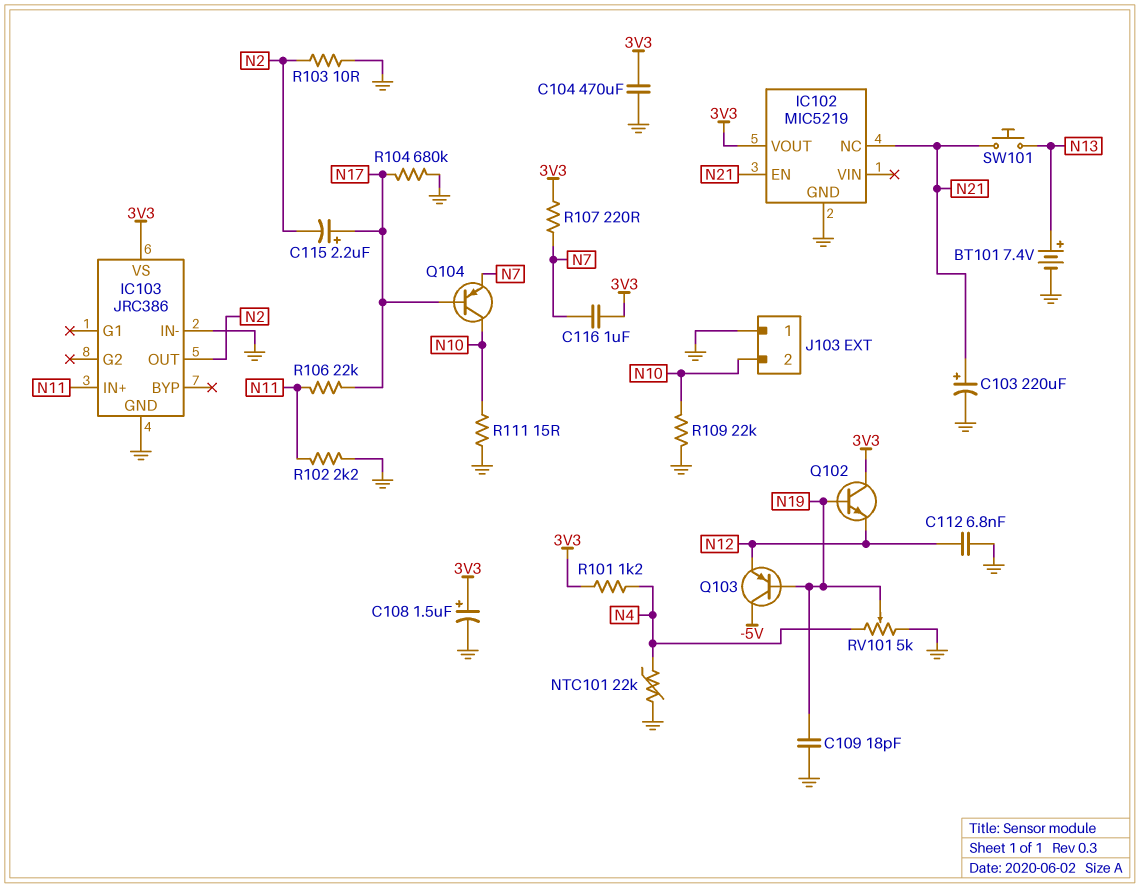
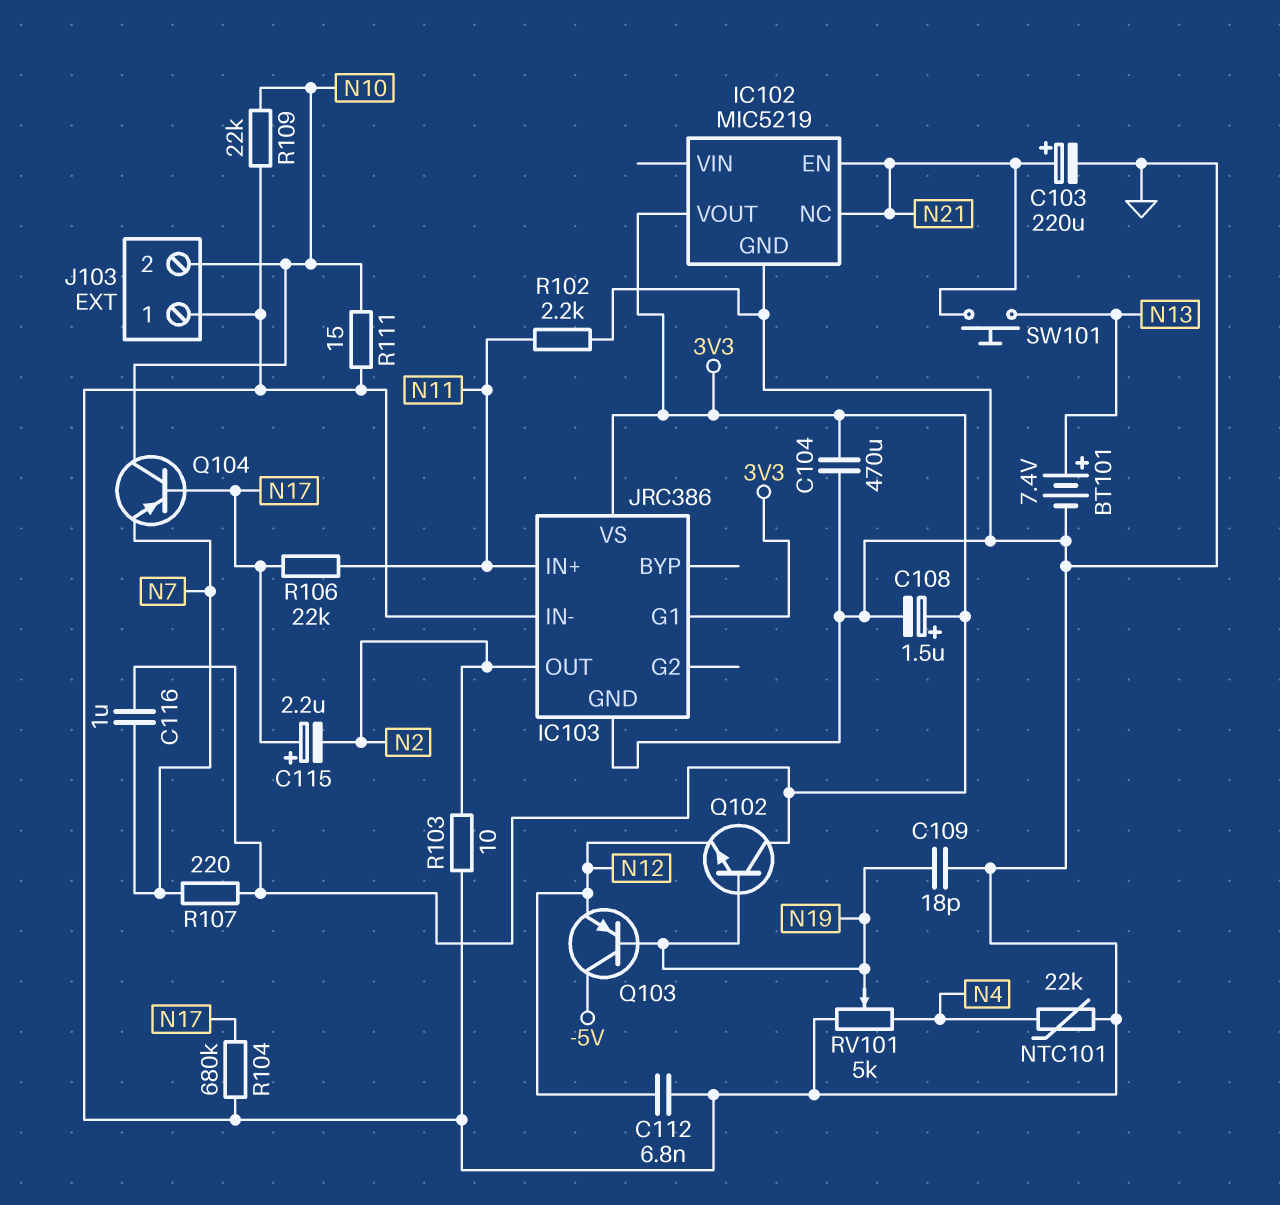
IC103 pin G1: none -> 3V3
R101: 1.2k (3V3, N4) -> none

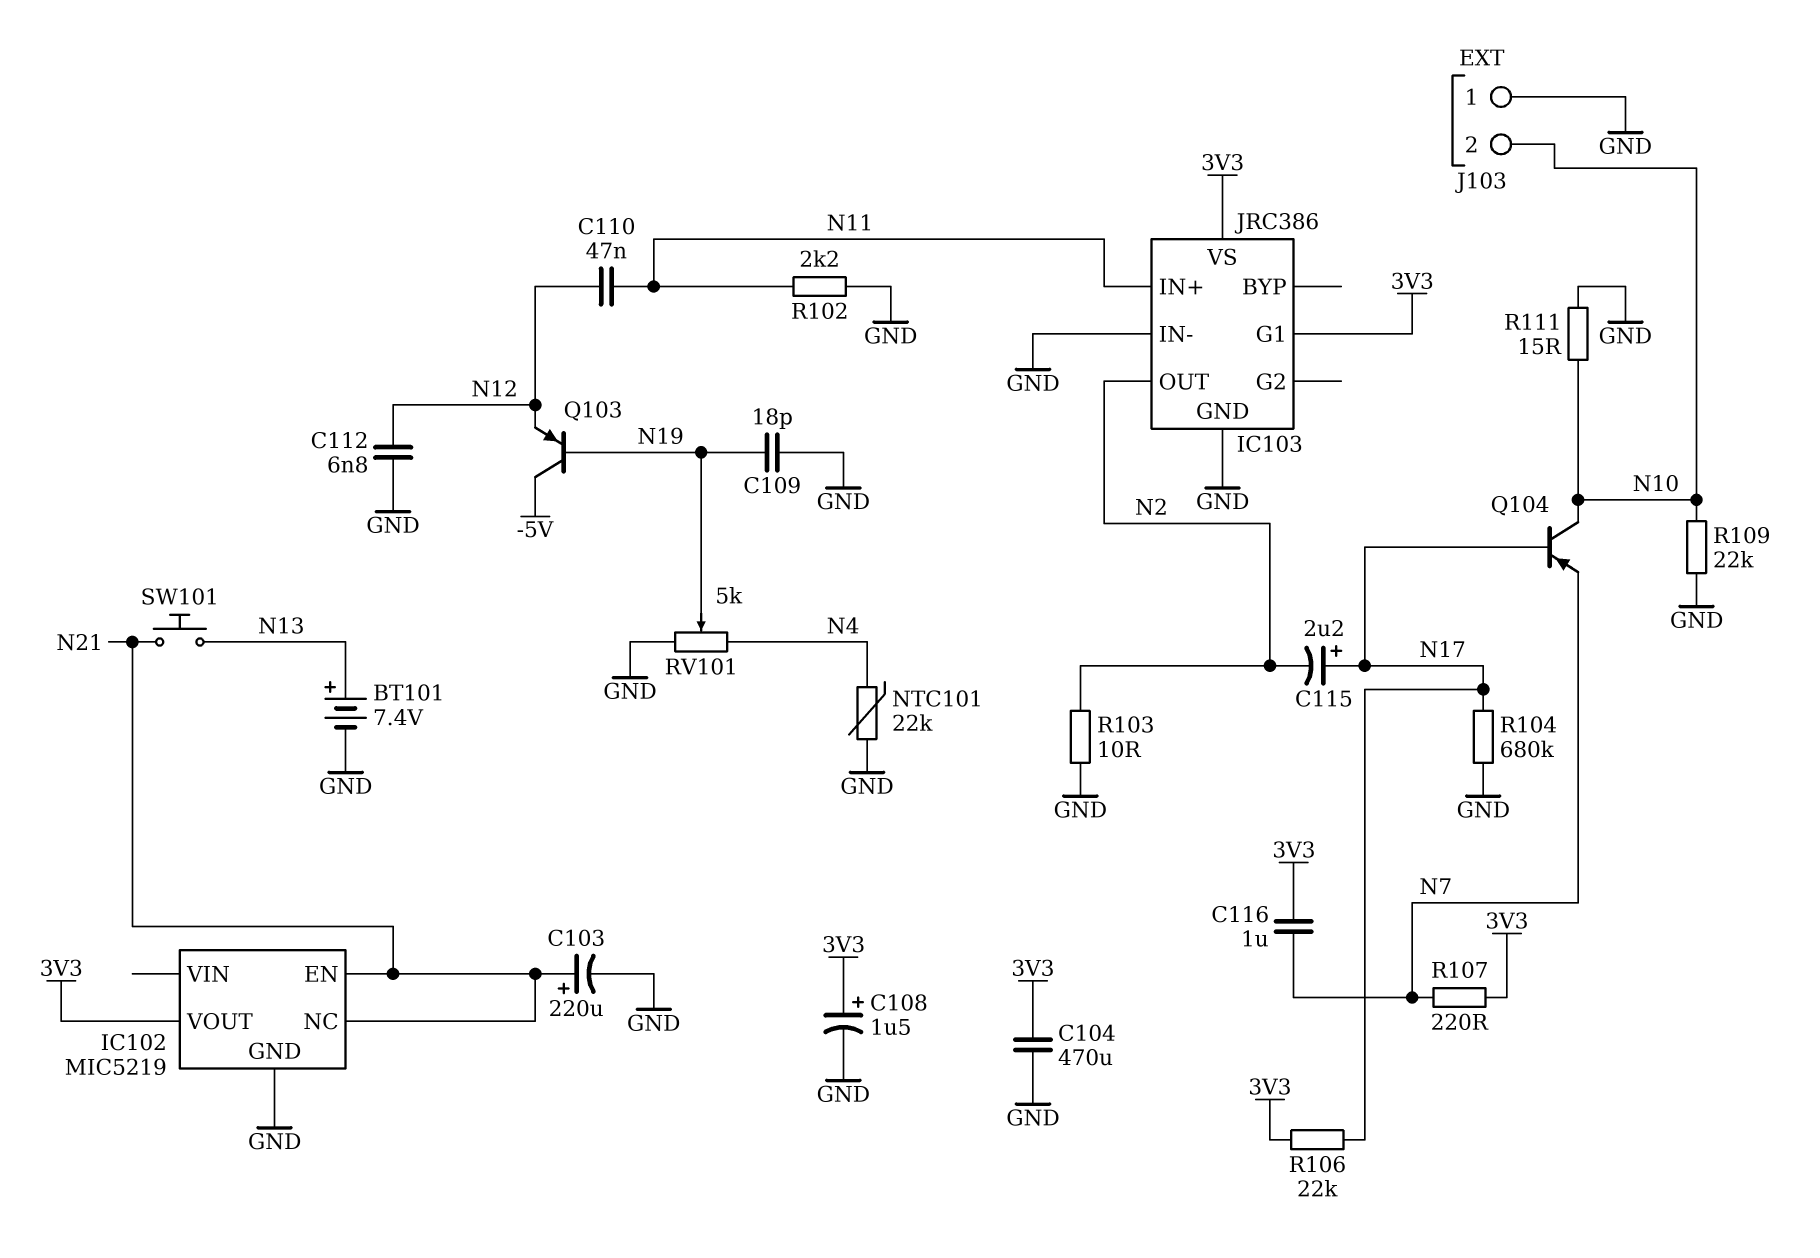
C110: none -> 47nF (N11, N12)
Q102: NPN (B N19, C 3V3, E N12) -> none
R106: 22k (N11, N17) -> 22k (3V3, N17)

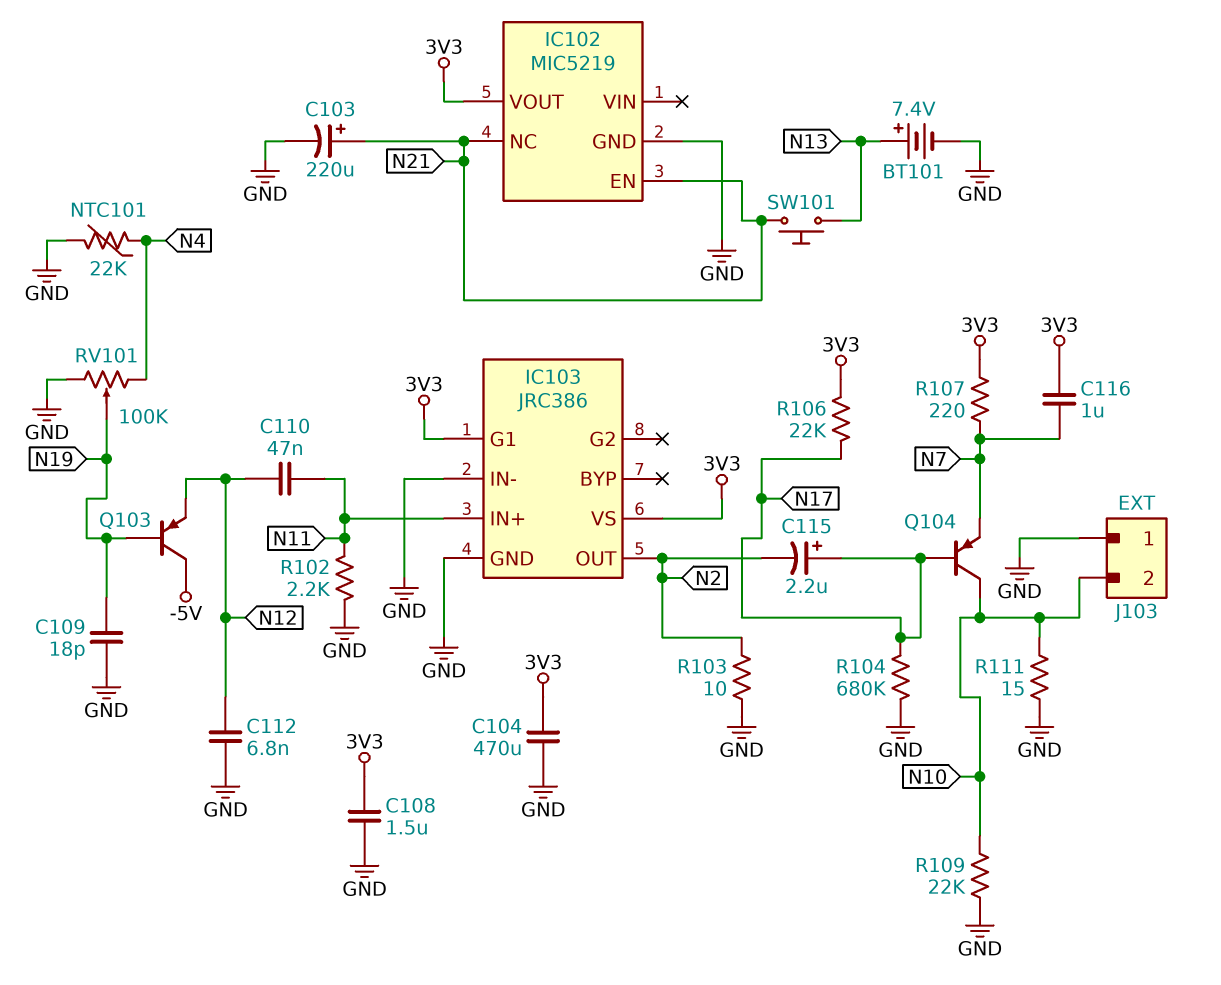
C108: 1.5uF (plus 3V3, minus GND) -> 1.5uF (3V3, GND)
RV101: 5k (GND, N4, wiper N19) -> 100k (GND, N4, wiper N19)

